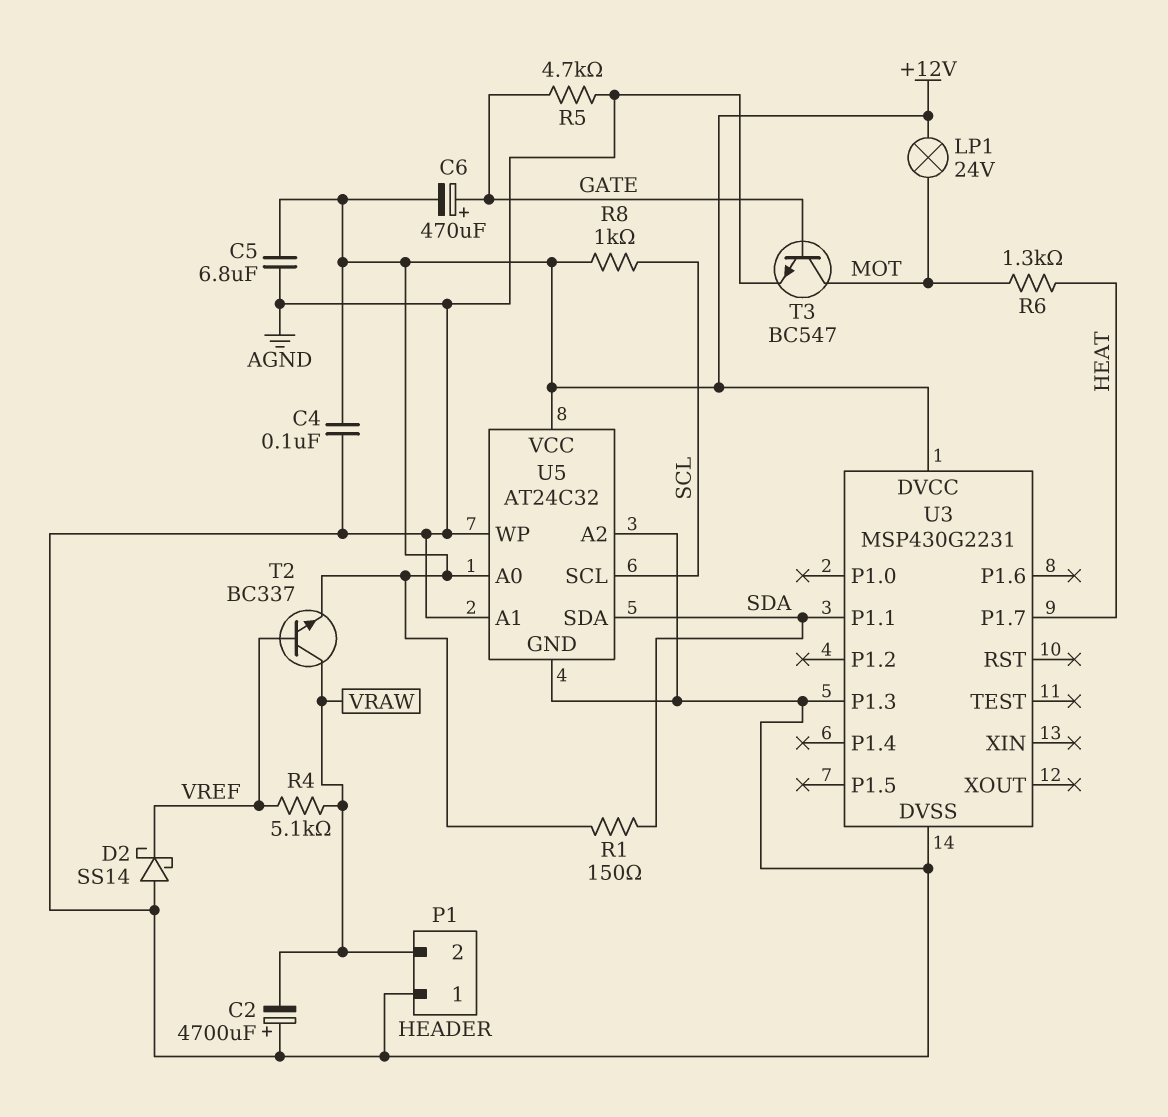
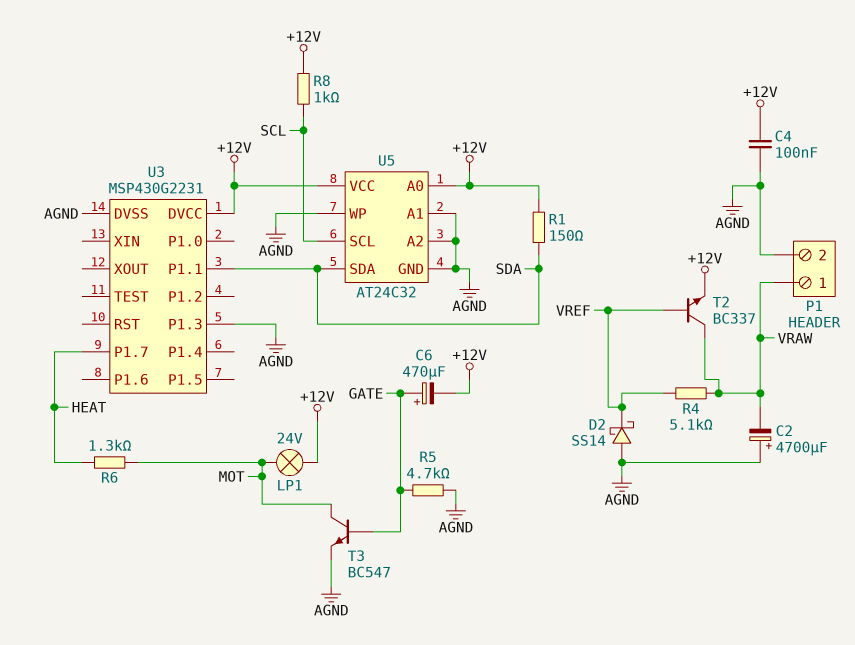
C5: 6.8uF (+12V, AGND) -> none
P1 pin 1: AGND -> VRAW
P1 pin 2: VRAW -> AGND

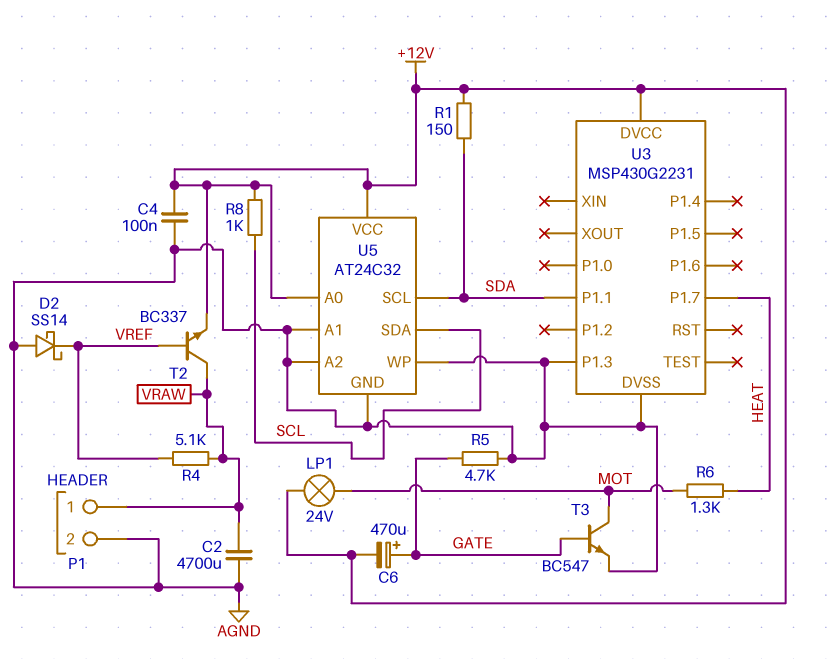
C2: 4700uF (plus AGND, minus VRAW) -> 4700uF (AGND, VRAW)
U5 pin SCL: SCL -> SDA
U5 pin SDA: SDA -> SCL

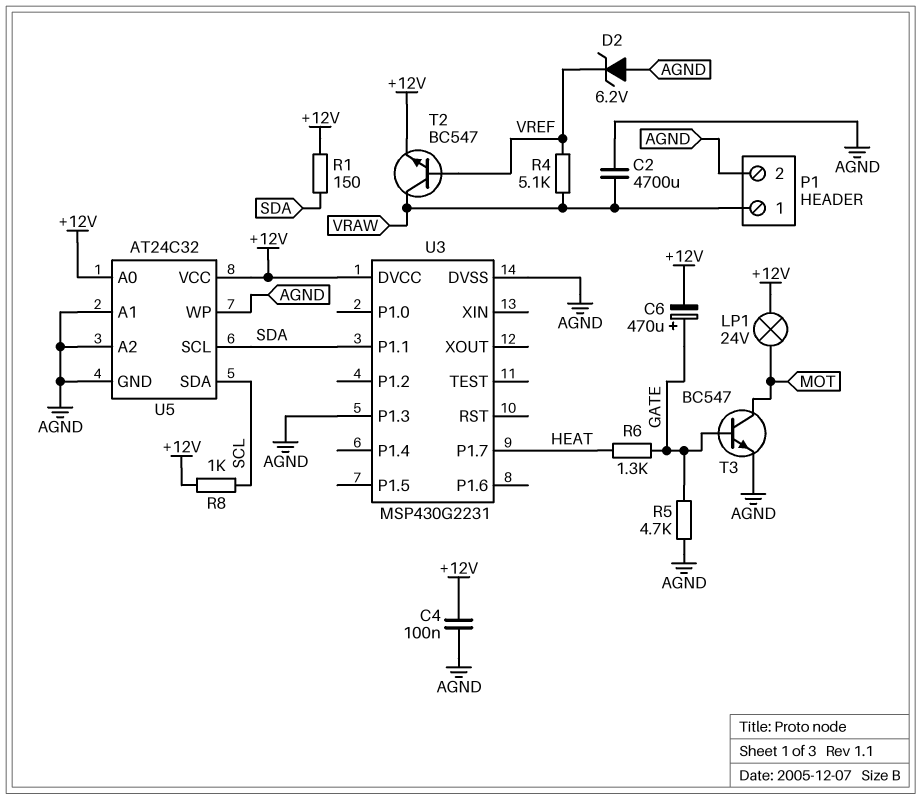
D2: schottky SS14 (A AGND, K VREF) -> zener 6.2V (A AGND, K VREF)
R6: 1.3k (HEAT, MOT) -> 1.3k (GATE, HEAT)
T2: NPN BC337 (B VREF, C VRAW, E +12V) -> NPN BC547 (B VREF, C VRAW, E +12V)

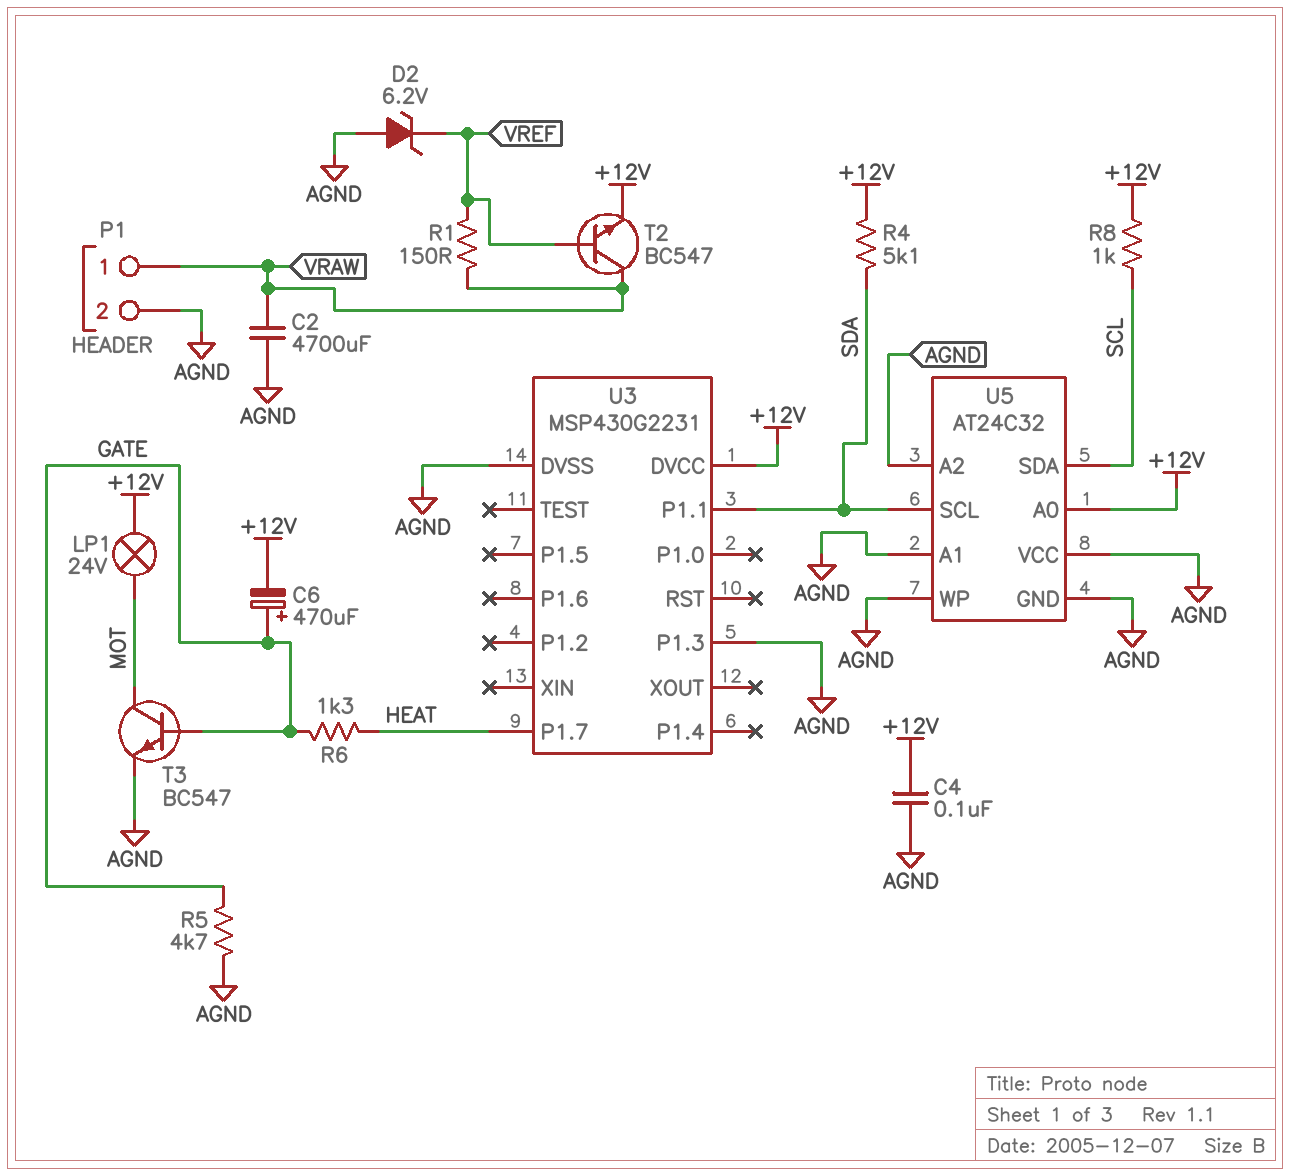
R1: 150 (+12V, SDA) -> 150 (VRAW, VREF)
R4: 5.1k (VRAW, VREF) -> 5.1k (+12V, SDA)
U5 pin VCC: +12V -> AGND

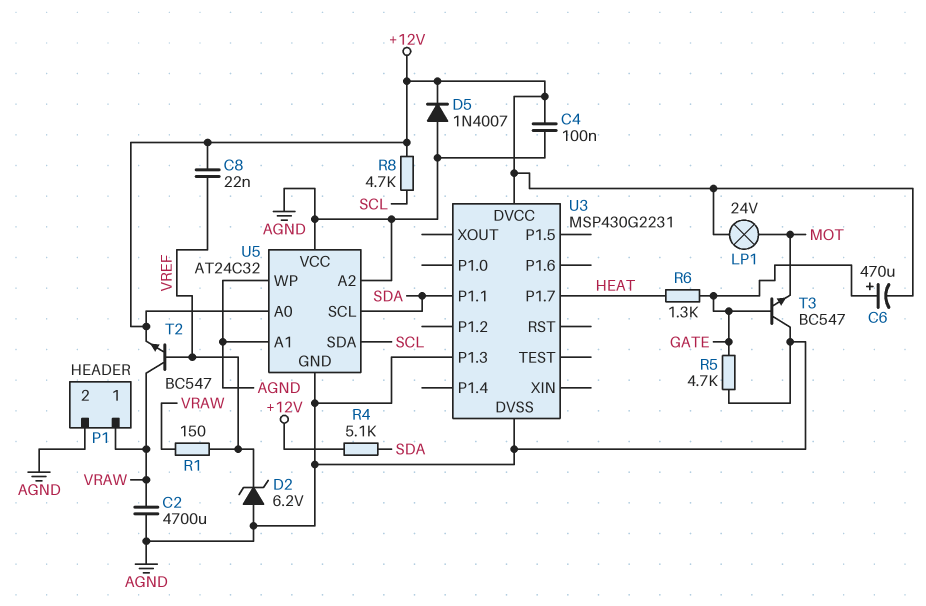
C8: none -> 22nF (+12V, VREF)
D5: none -> diode 1N4007 (A AGND, K +12V)
R8: 1k (+12V, SCL) -> 4.7k (+12V, SCL)
T3: NPN BC547 (B GATE, C MOT, E AGND) -> NPN BC547 (B GATE, C AGND, E MOT)

